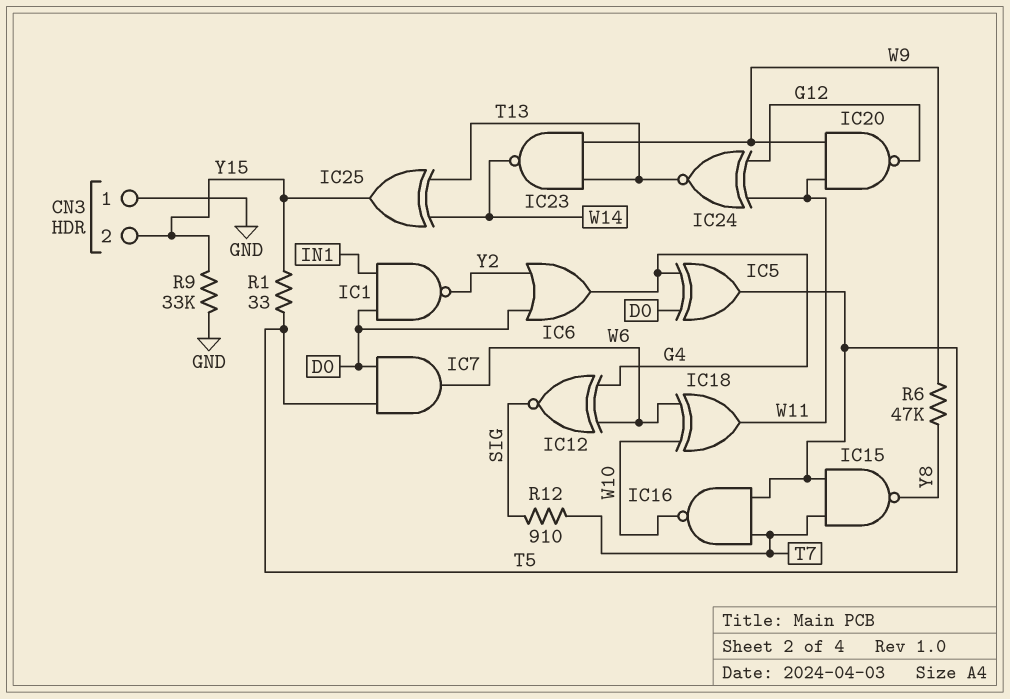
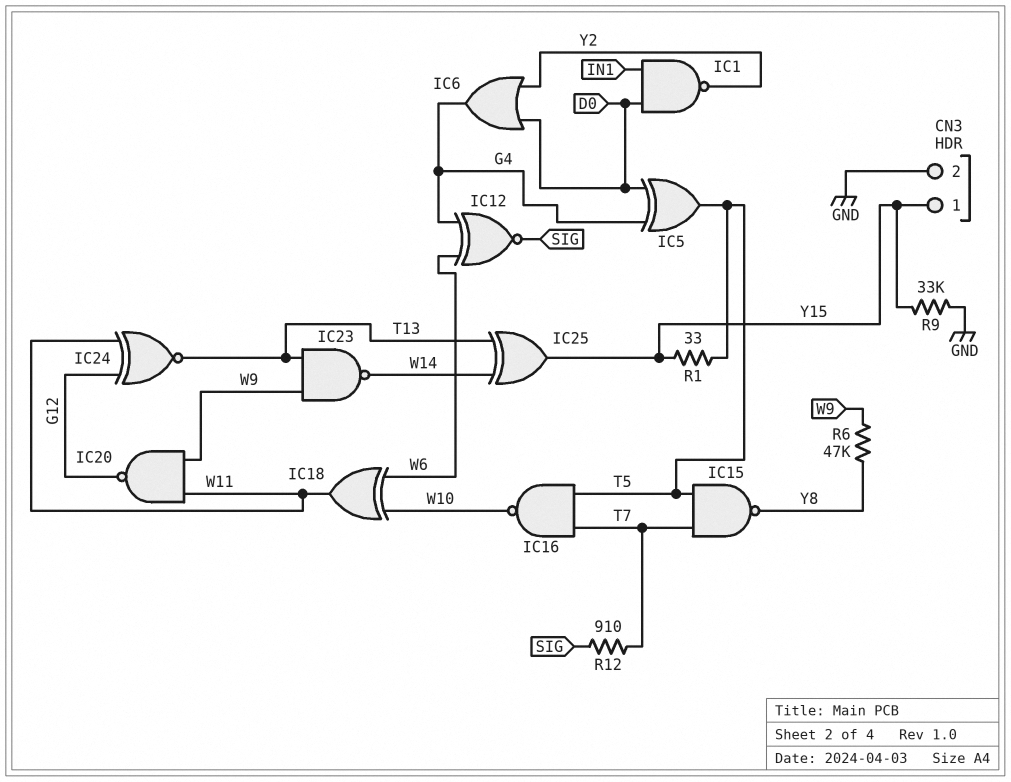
CN3 pin 1: GND -> Y15
CN3 pin 2: Y15 -> GND
IC7: AND (in D0, in T5, out W6) -> none

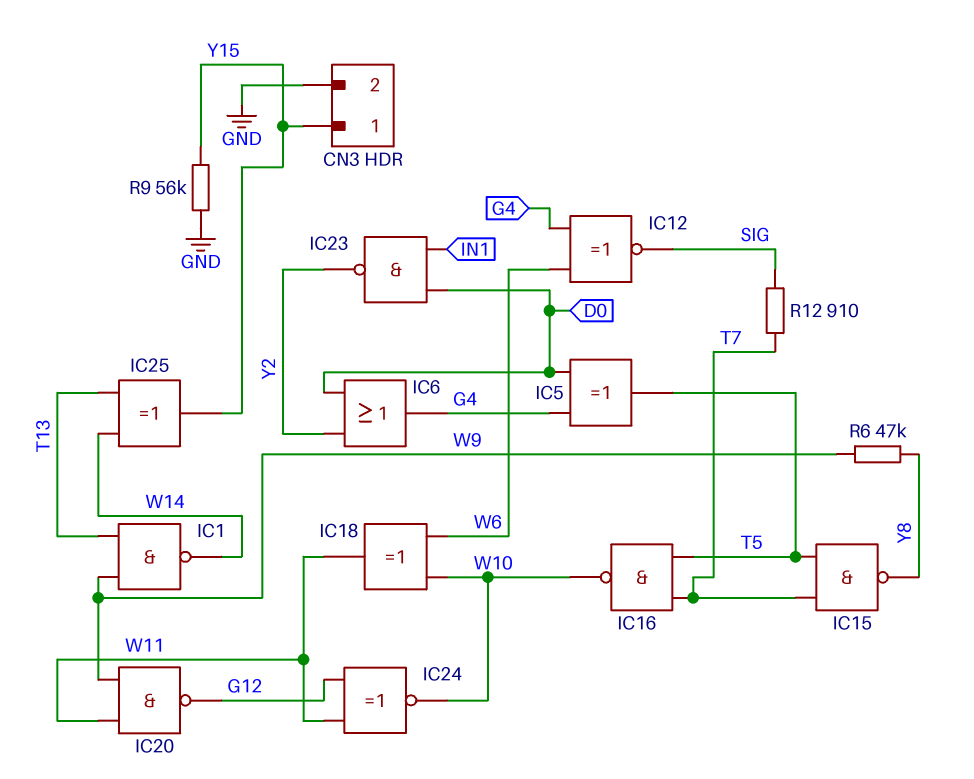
IC1: NAND (in D0, in IN1, out Y2) -> NAND (in T13, in W9, out W14)
IC23: NAND (in T13, in W9, out W14) -> NAND (in D0, in IN1, out Y2)
IC24: XNOR (in G12, in W11, out T13) -> XNOR (in G12, in W11, out W10)
R1: 33 (T5, Y15) -> none
R9: 33k (GND, Y15) -> 56k (GND, Y15)

